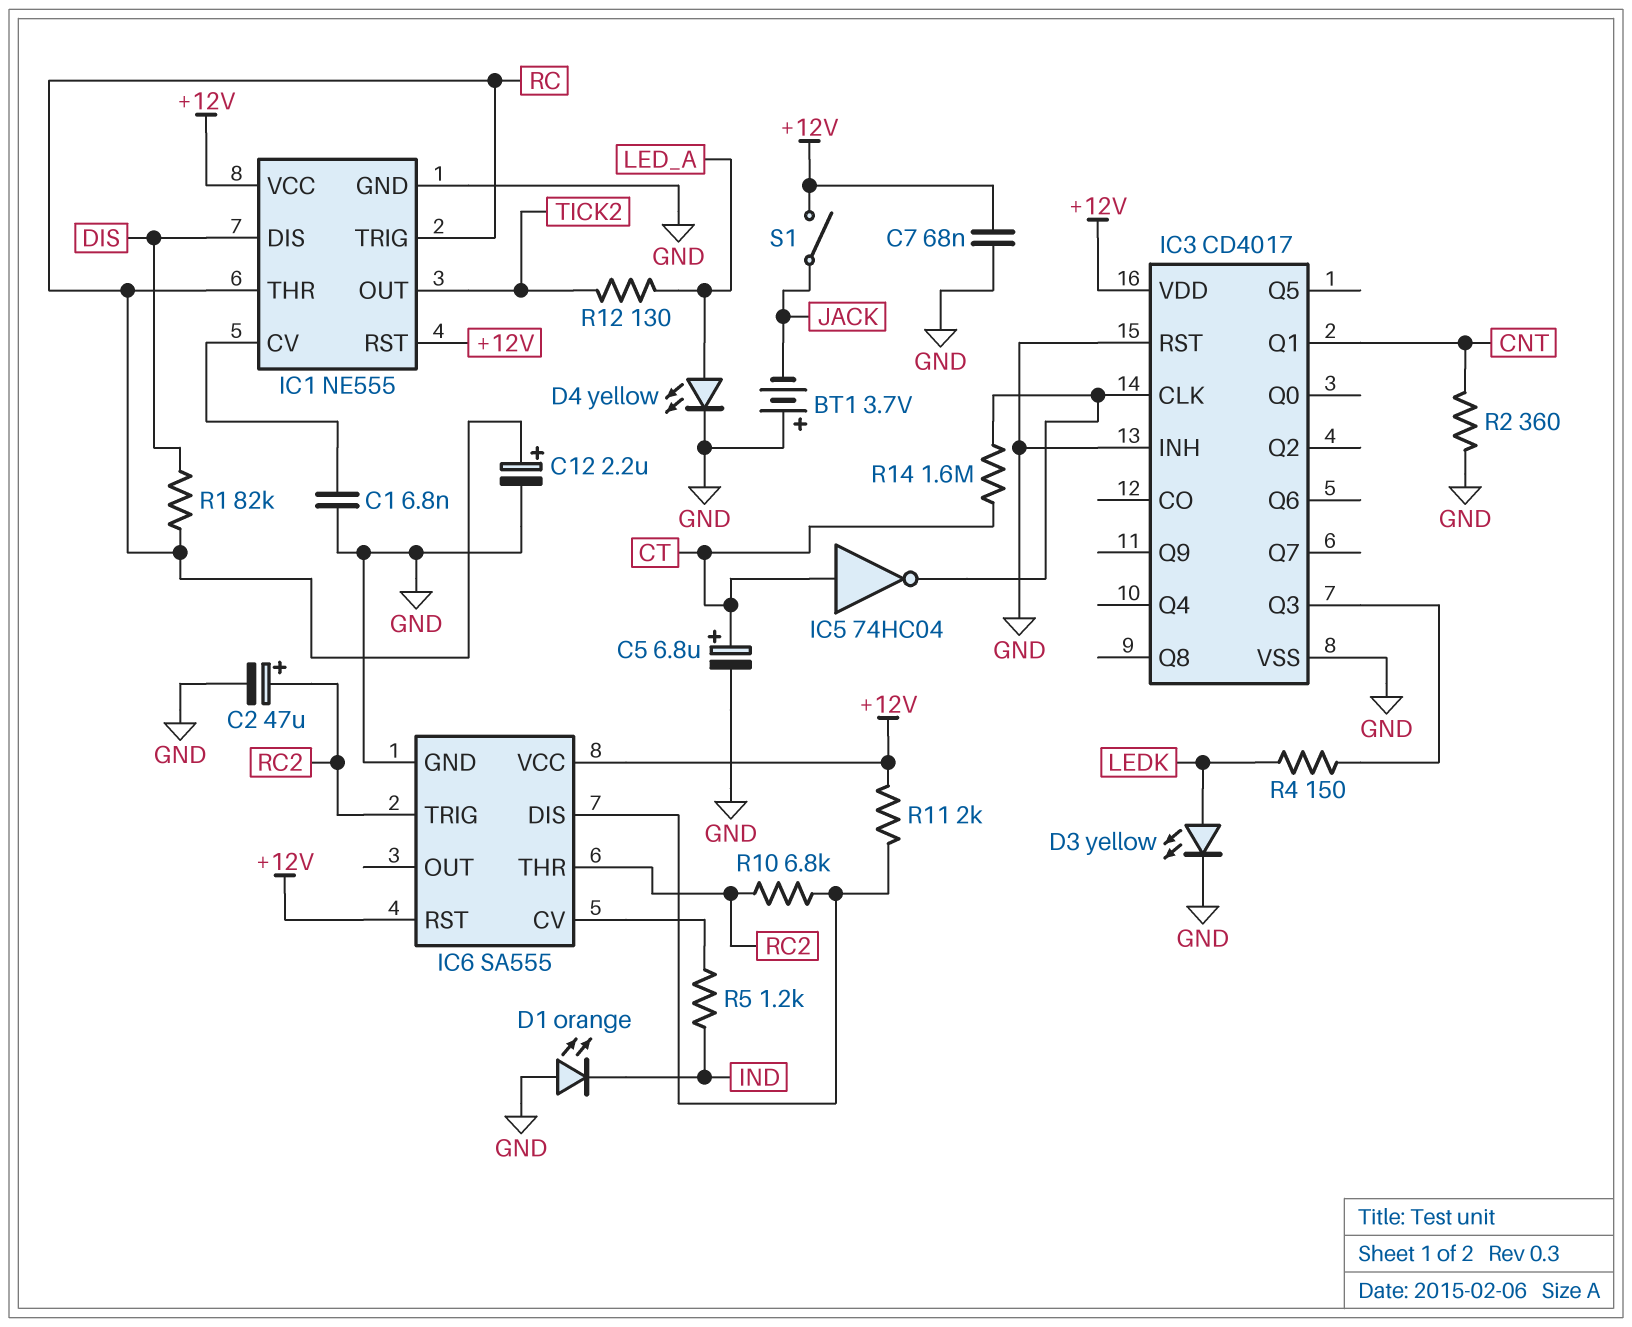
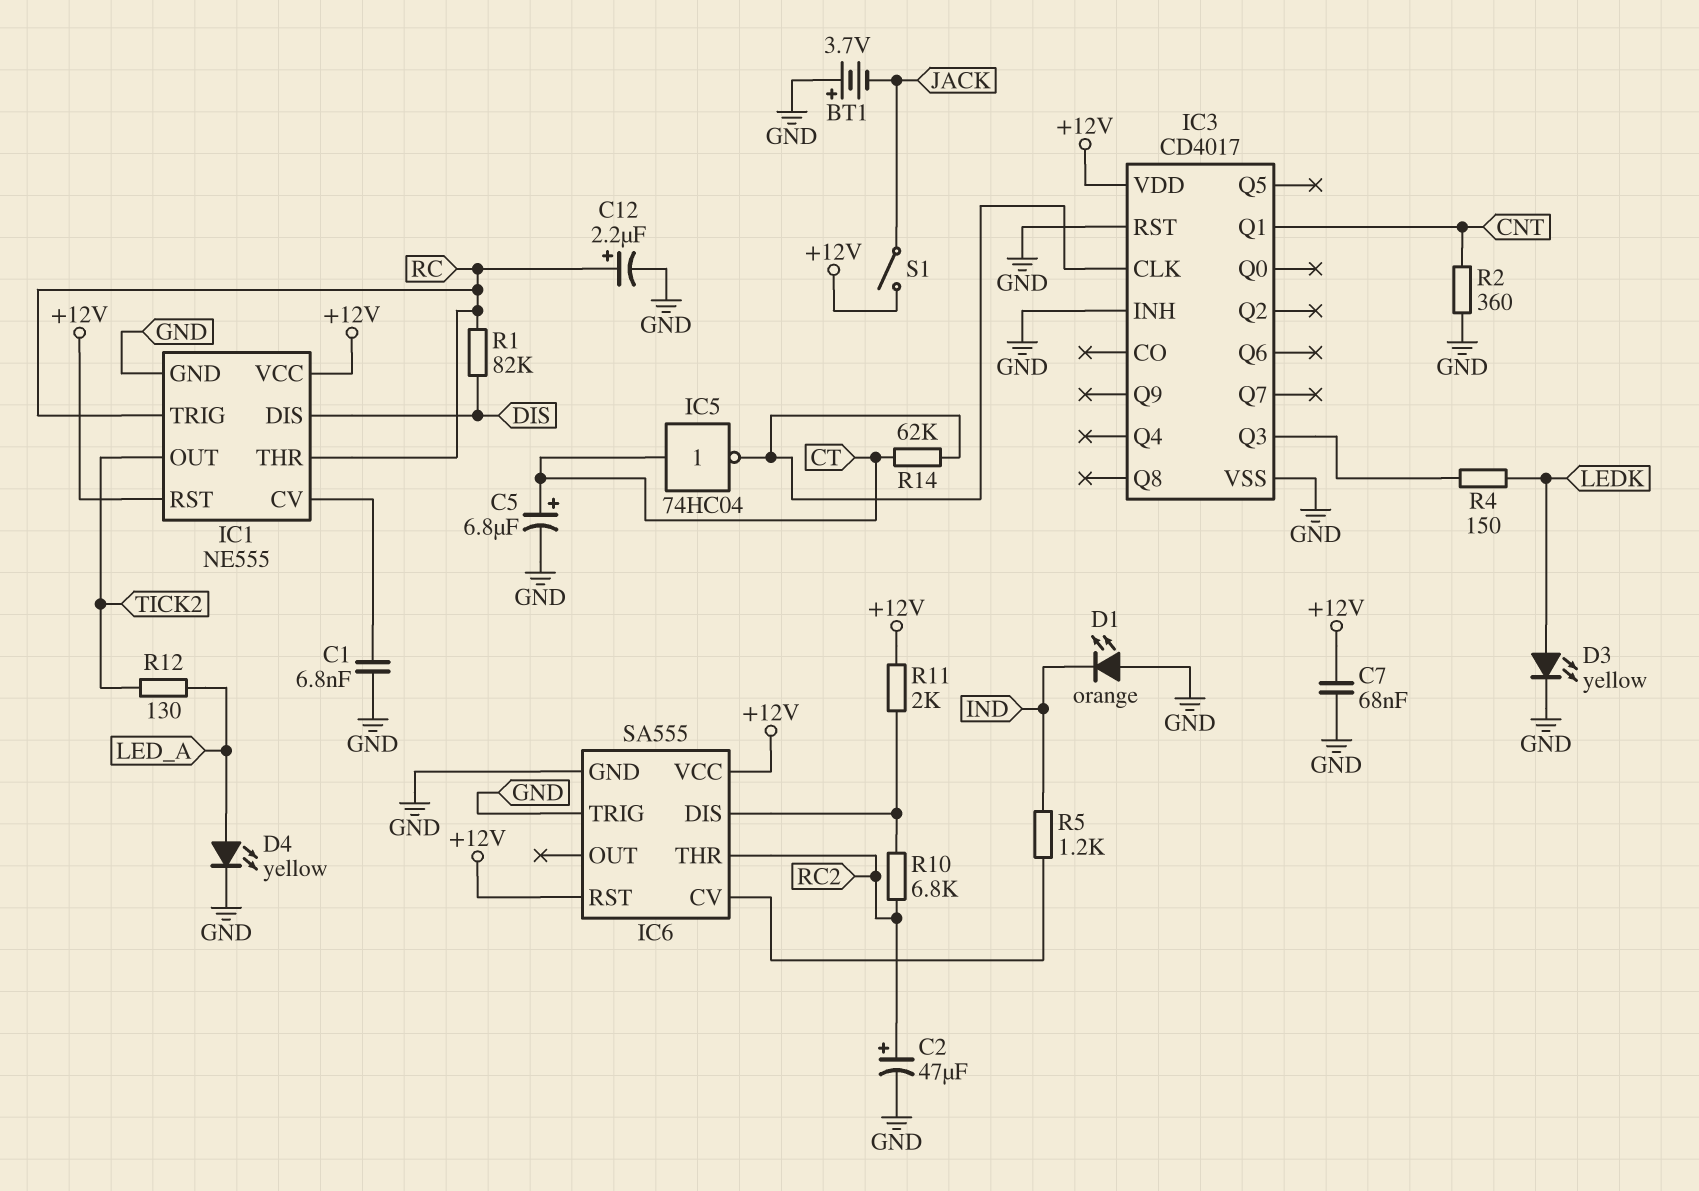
IC6 pin TRIG: RC2 -> GND
R14: 1.6M (CT, IC3/CLK) -> 62k (CT, IC3/CLK)

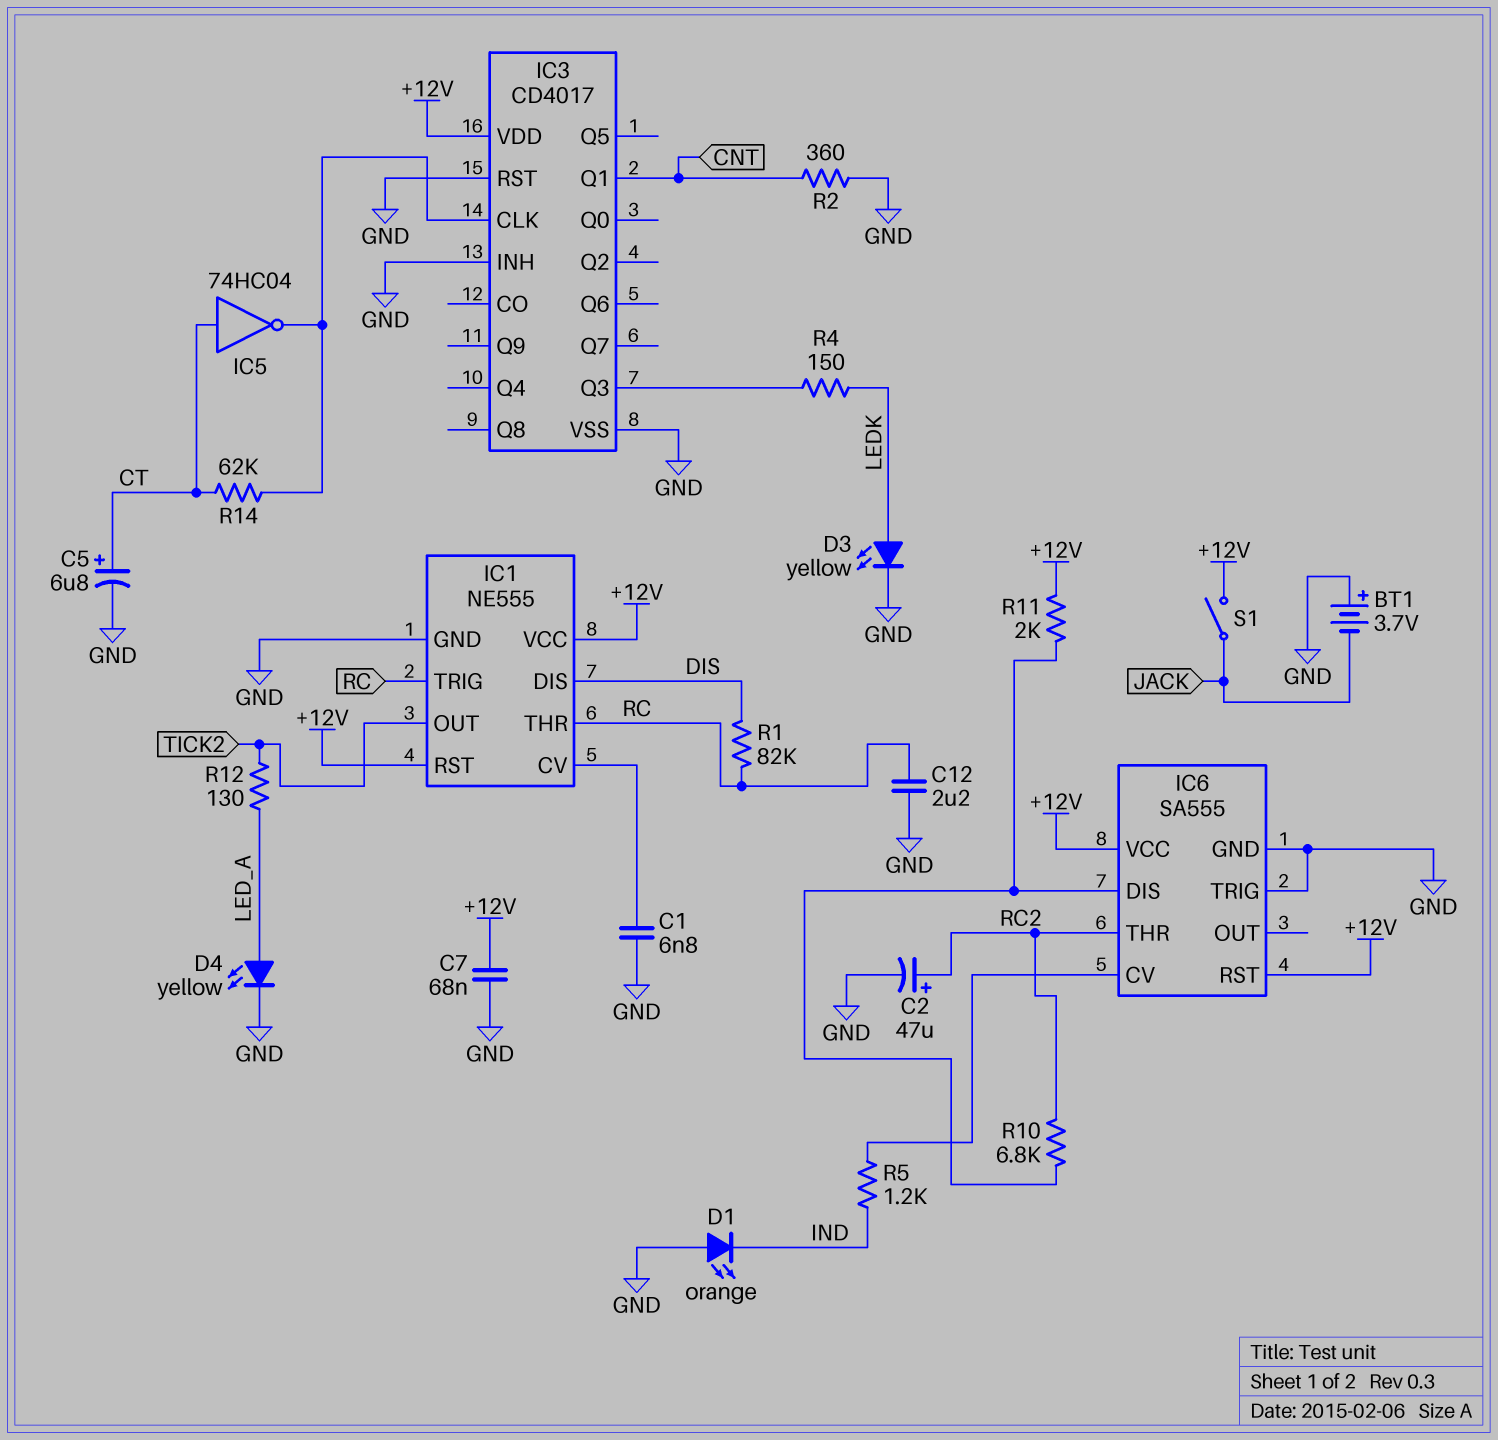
C12: 2.2uF (plus RC, minus GND) -> 2.2uF (GND, RC)

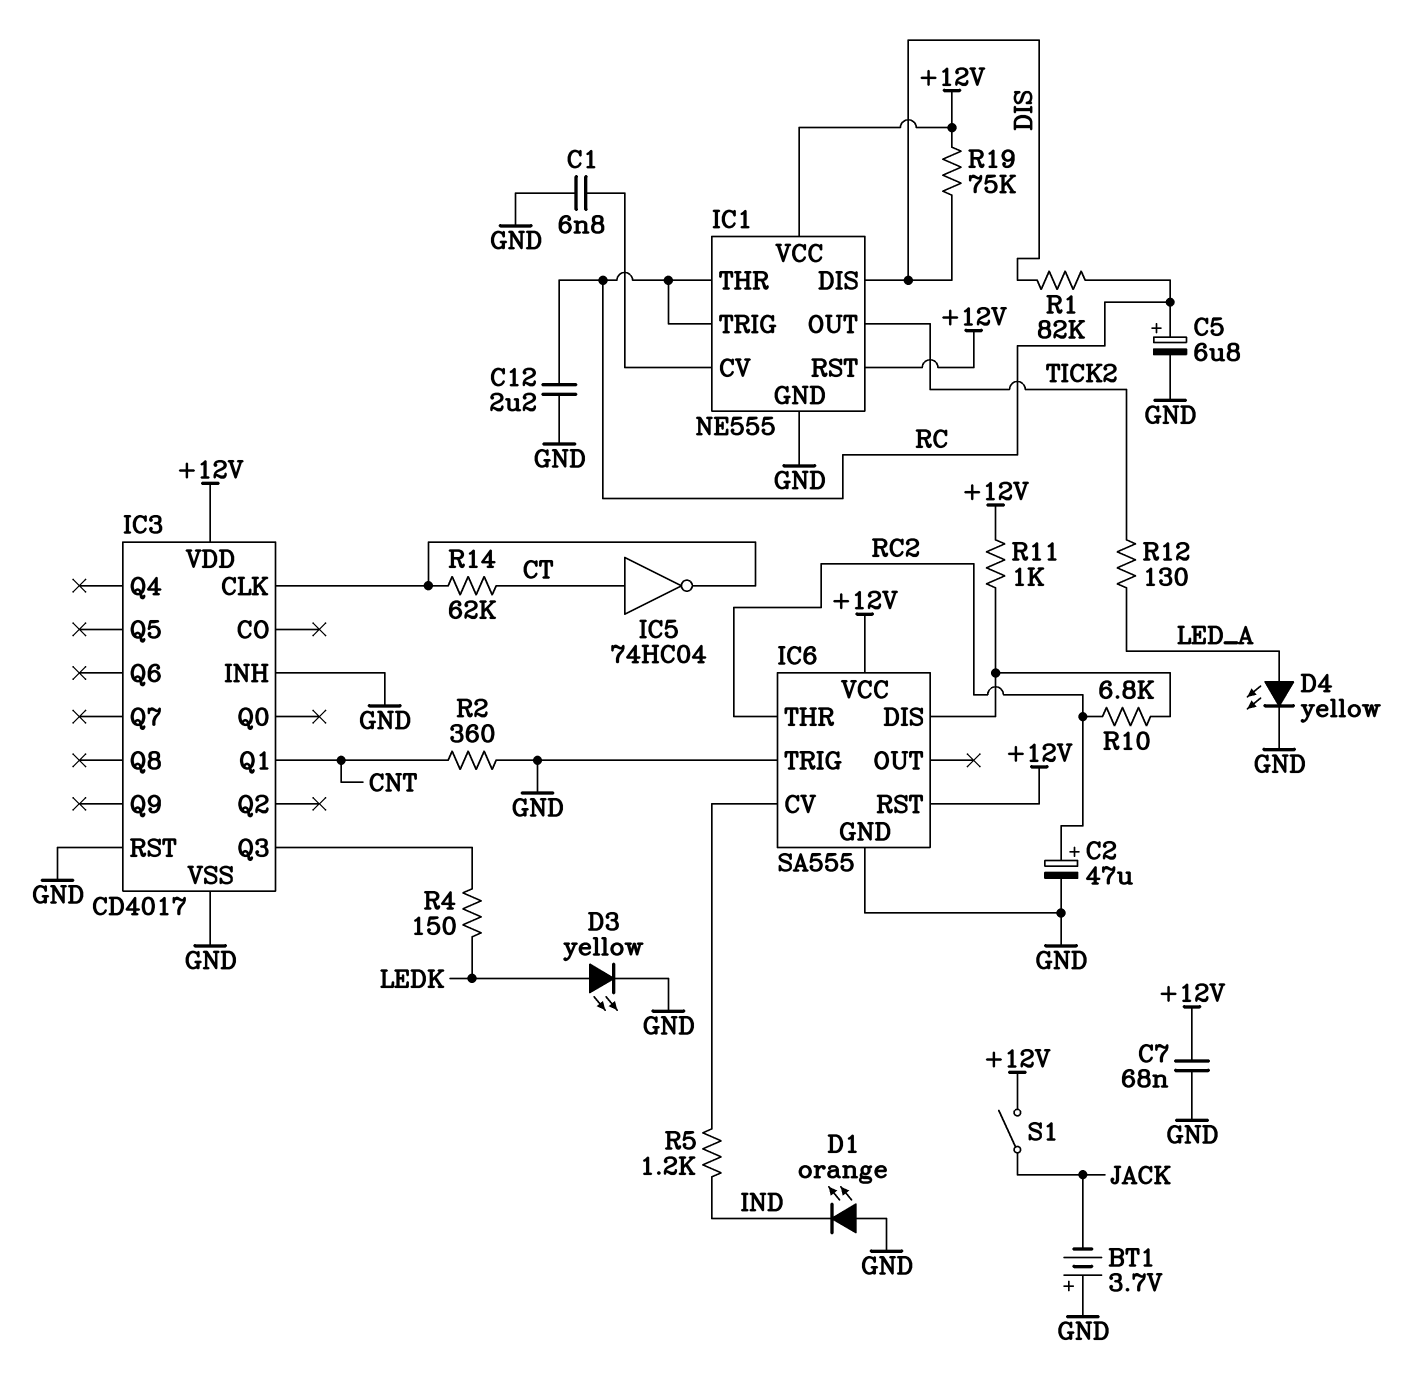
C5: 6.8uF (plus CT, minus GND) -> 6.8uF (plus RC, minus GND)
R11: 2k (+12V, IC6/DIS) -> 1k (+12V, IC6/DIS)
R19: none -> 75k (+12V, DIS)

